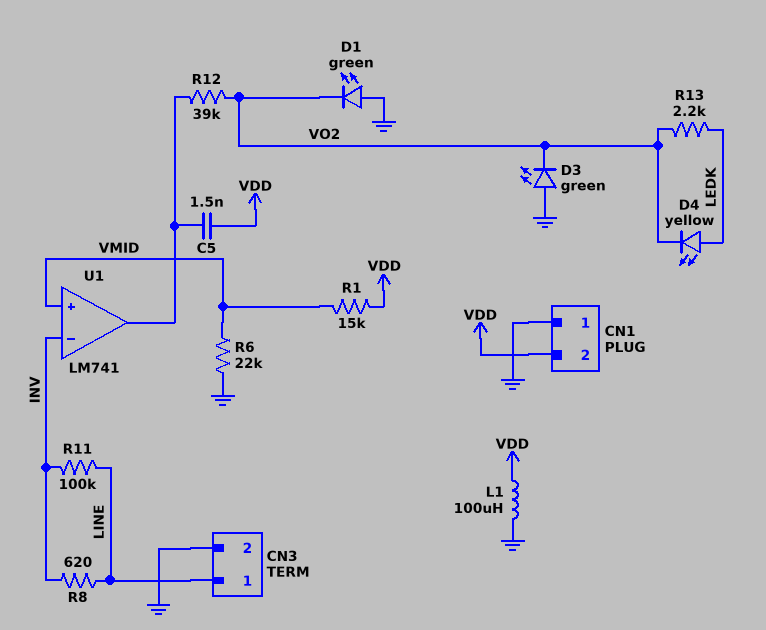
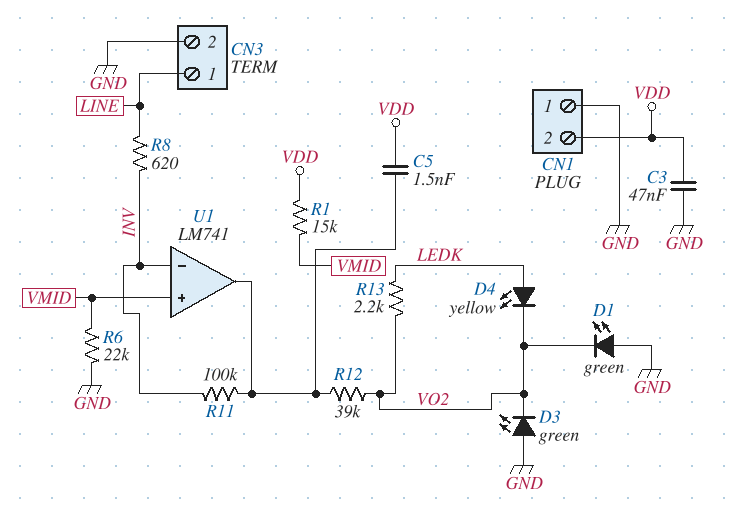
C3: none -> 47nF (GND, VDD)
L1: 100uH (GND, VDD) -> none
R11: 100k (INV, LINE) -> 100k (INV, U1/out)

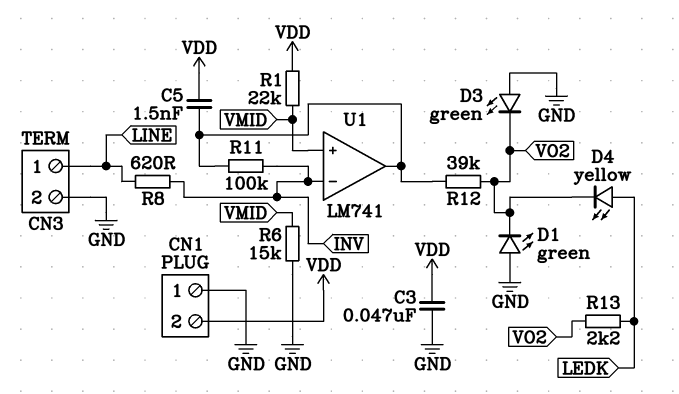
R1: 15k (VDD, VMID) -> 22k (VDD, VMID)
R6: 22k (GND, VMID) -> 15k (GND, VMID)

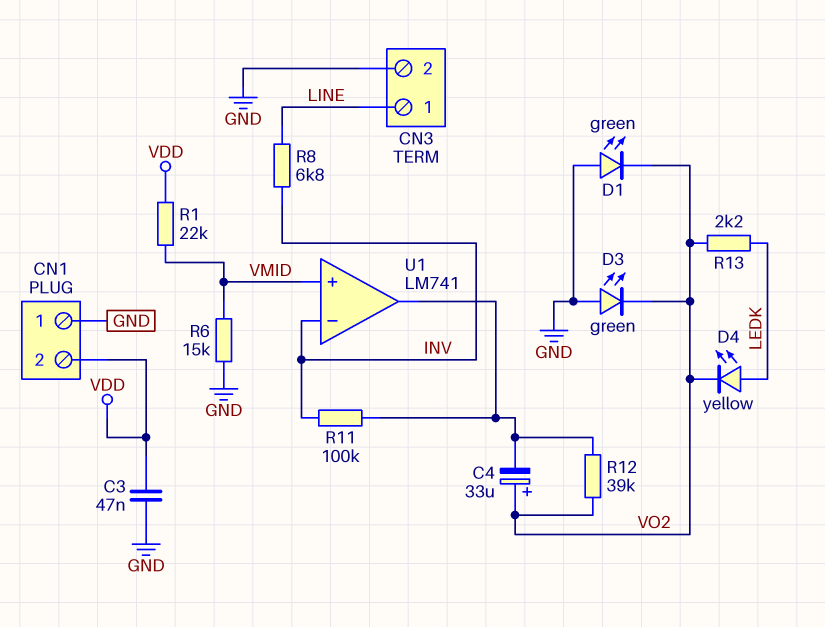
C4: none -> 33uF (plus VO2, minus U1/out)
C5: 1.5nF (U1/out, VDD) -> none
R8: 620 (INV, LINE) -> 6.8k (INV, LINE)

